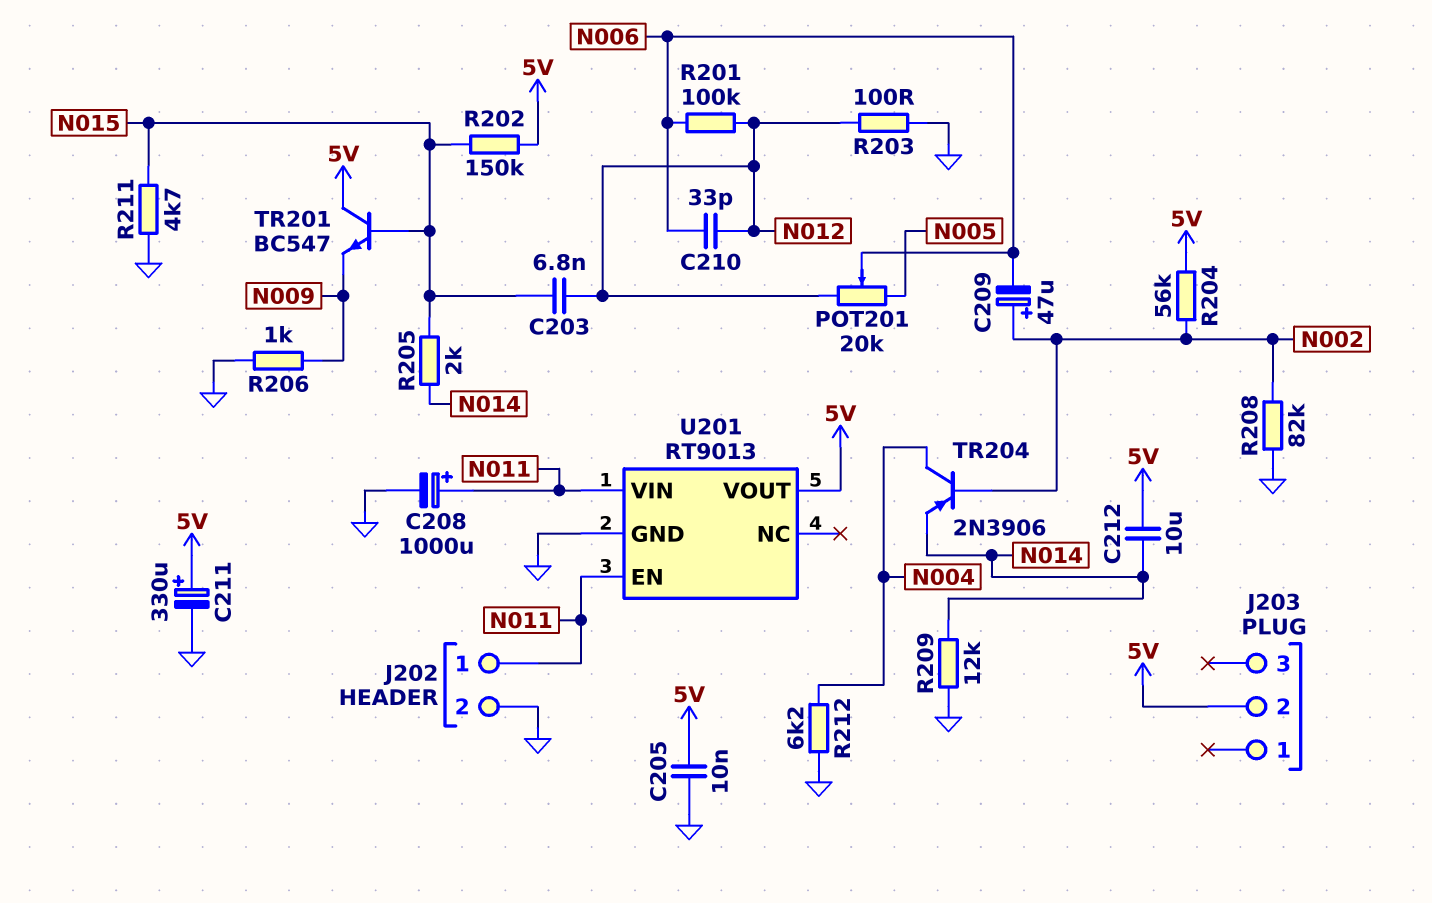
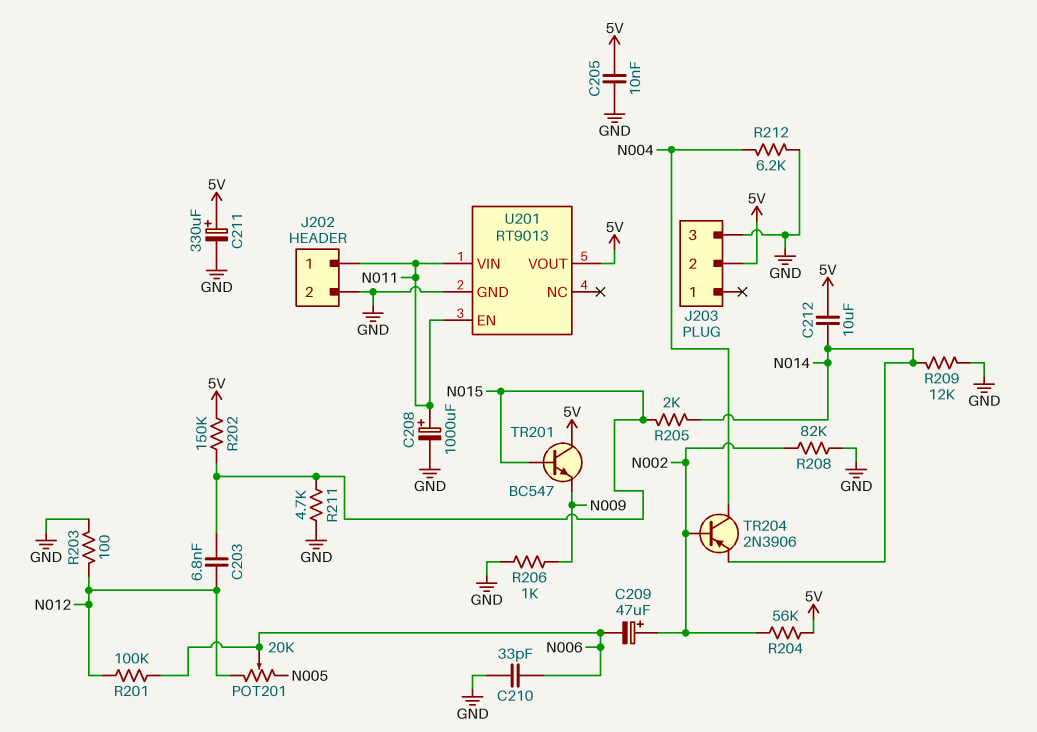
C210: 33pF (N006, N012) -> 33pF (GND, N006)
J203 pin 3: none -> GND

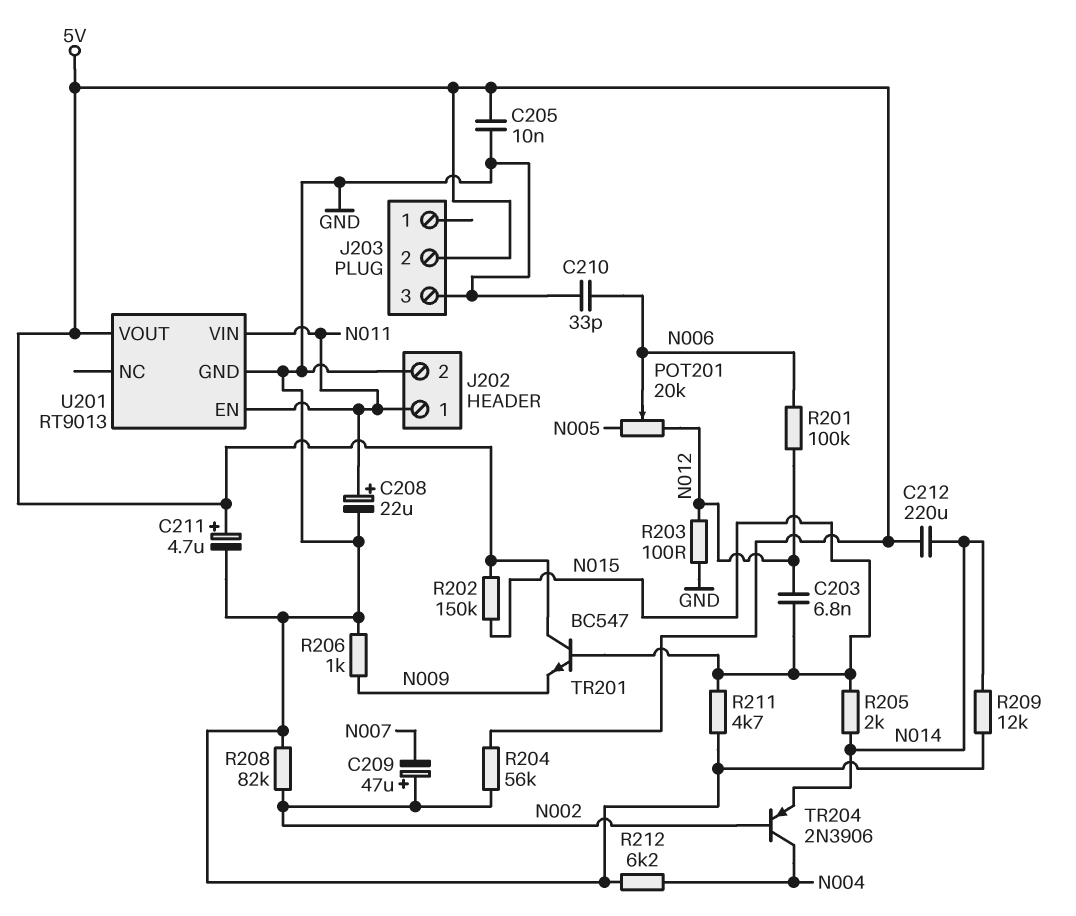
C208: 1000uF (plus N011, minus GND) -> 22uF (plus N011, minus GND)
C209: 47uF (plus N002, minus N006) -> 47uF (plus N002, minus N007)
C211: 330uF (plus 5V, minus GND) -> 4.7uF (plus 5V, minus GND)
C212: 10uF (5V, N014) -> 220uF (5V, N014)

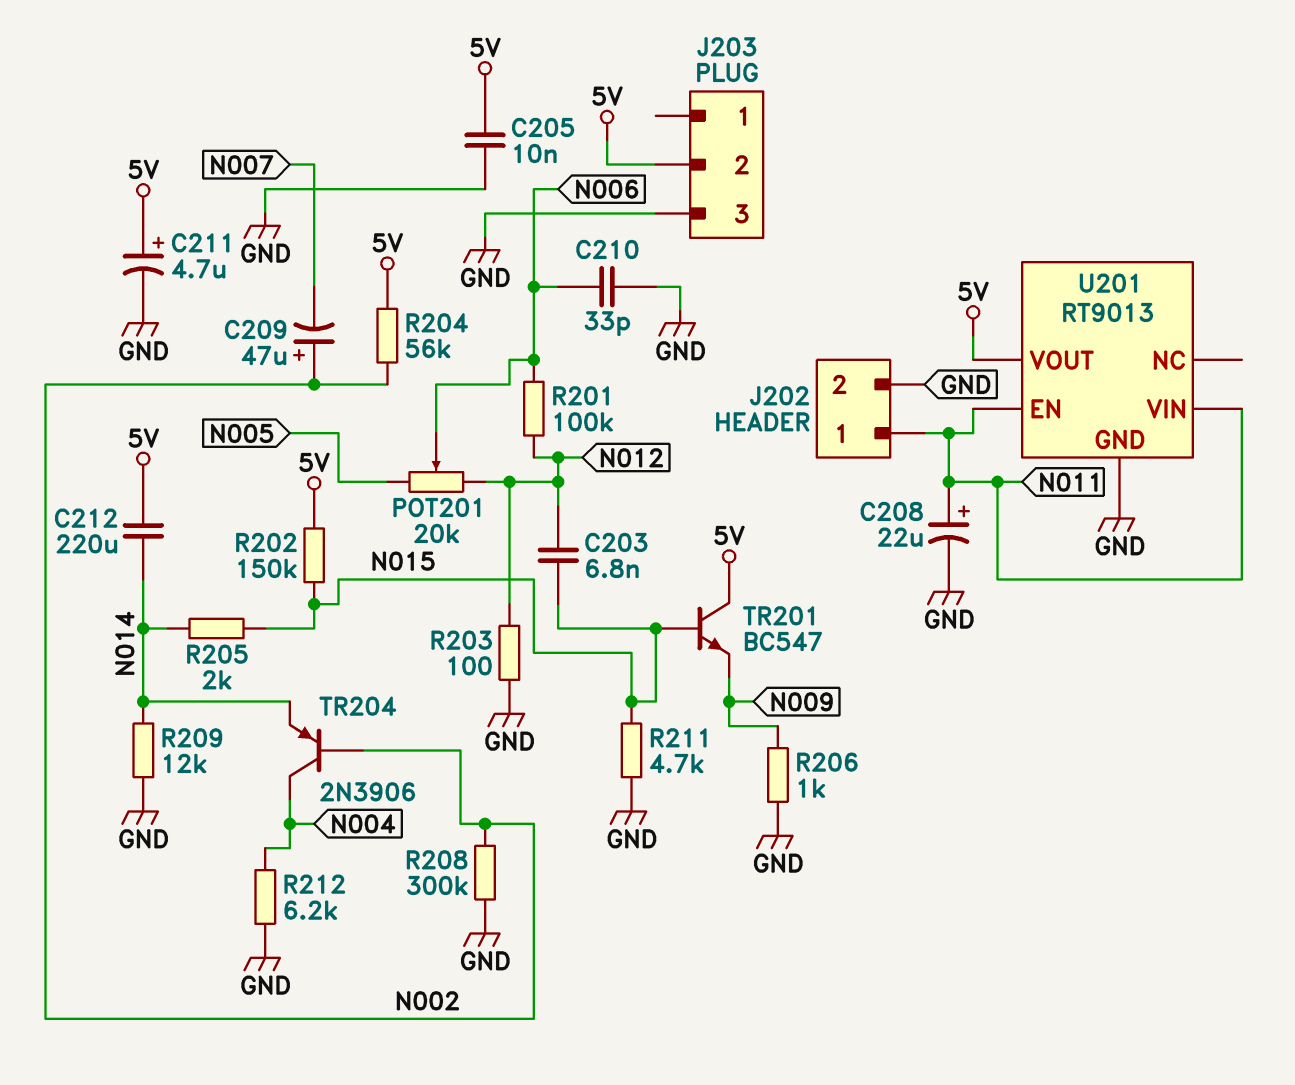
R208: 82k (GND, N002) -> 300k (GND, N002)

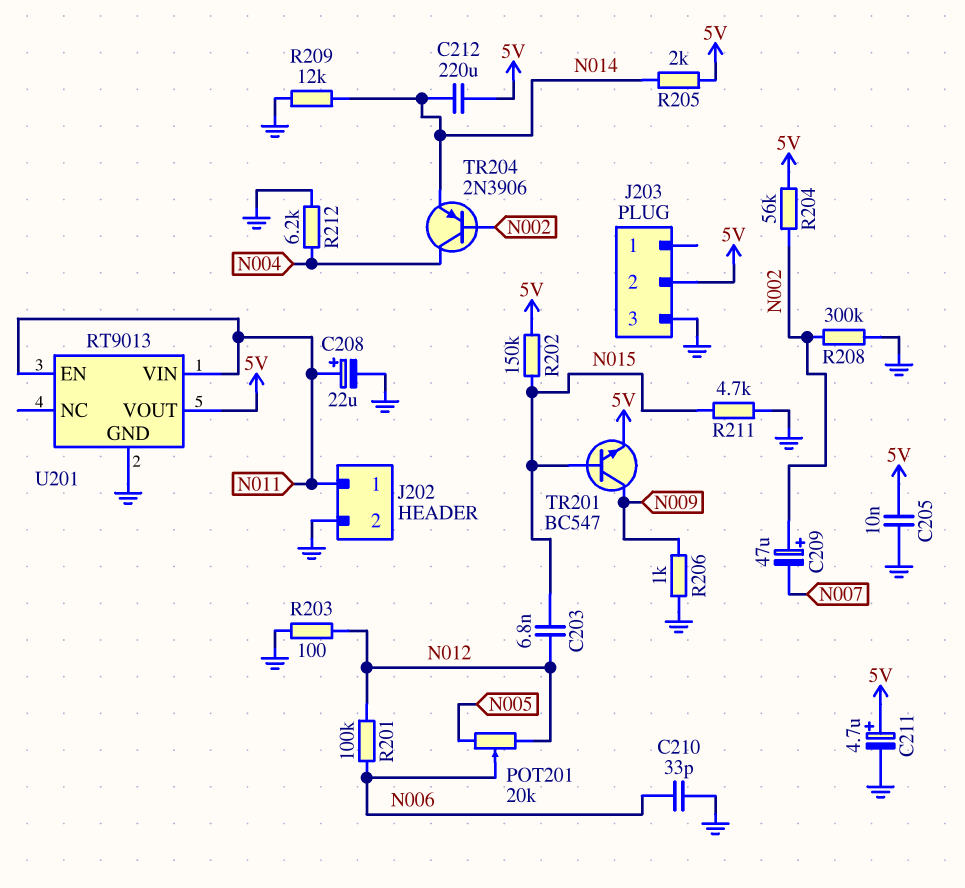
R205: 2k (N014, N015) -> 2k (5V, N014)
TR201: NPN BC547 (B N015, C 5V, E N009) -> NPN BC547 (B N015, C N009, E 5V)

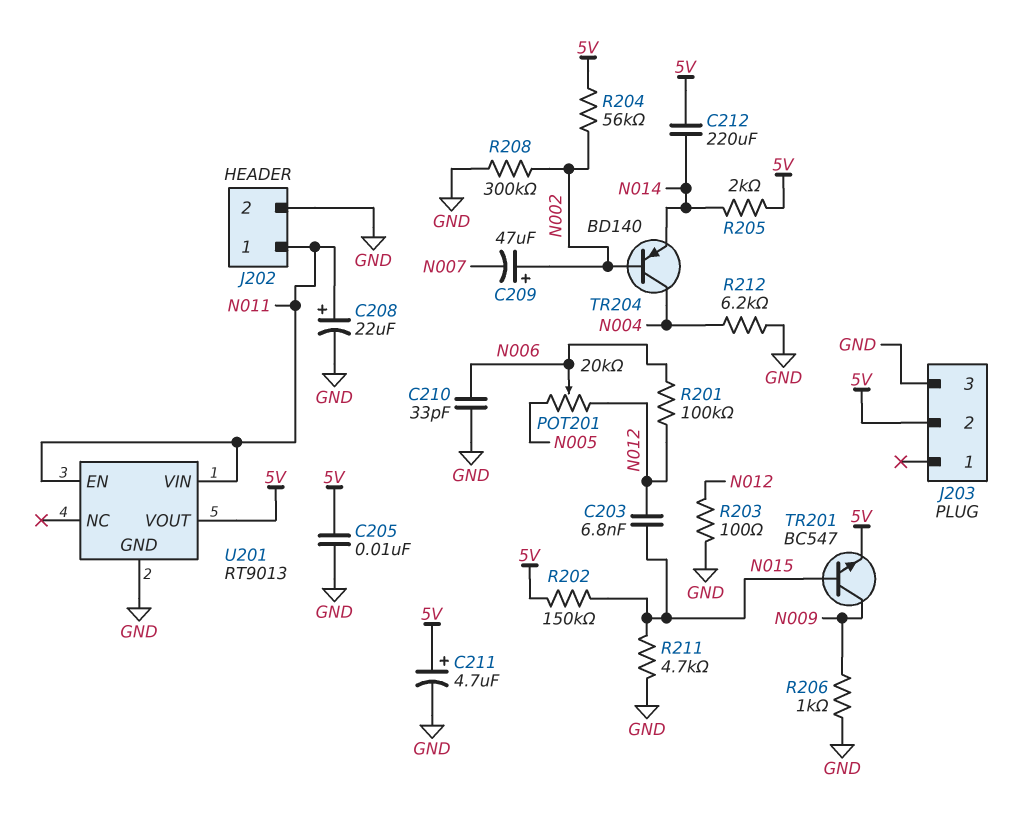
R209: 12k (GND, N014) -> none
TR204: PNP 2N3906 (B N002, C N004, E N014) -> PNP BD140 (B N002, C N004, E N014)

